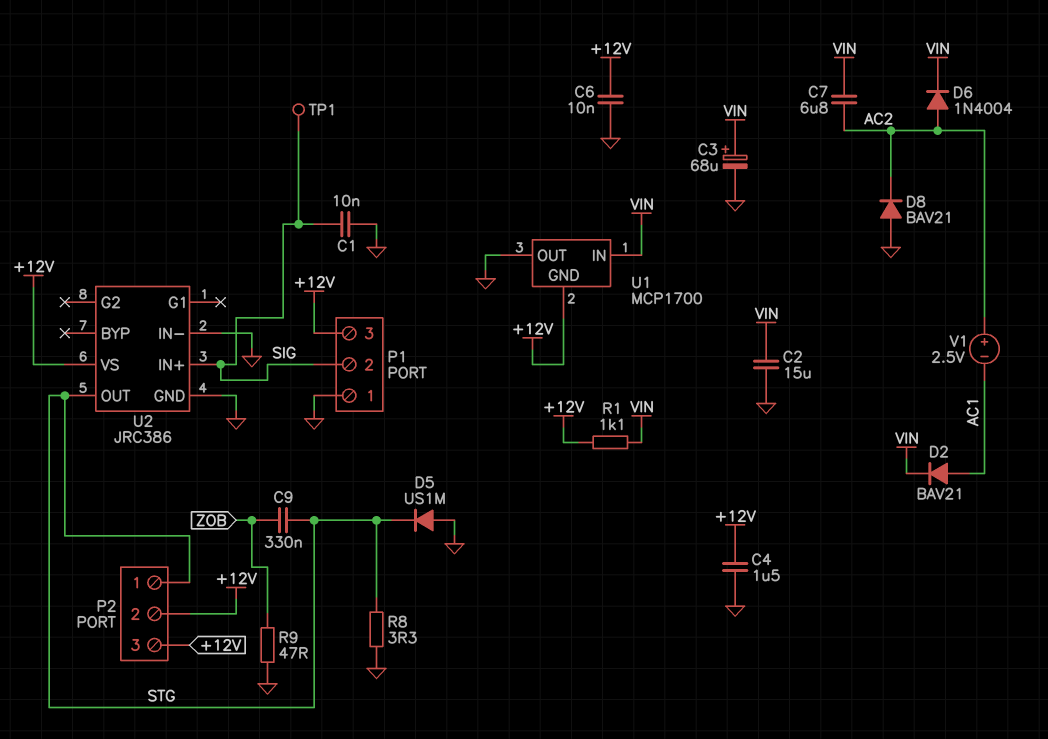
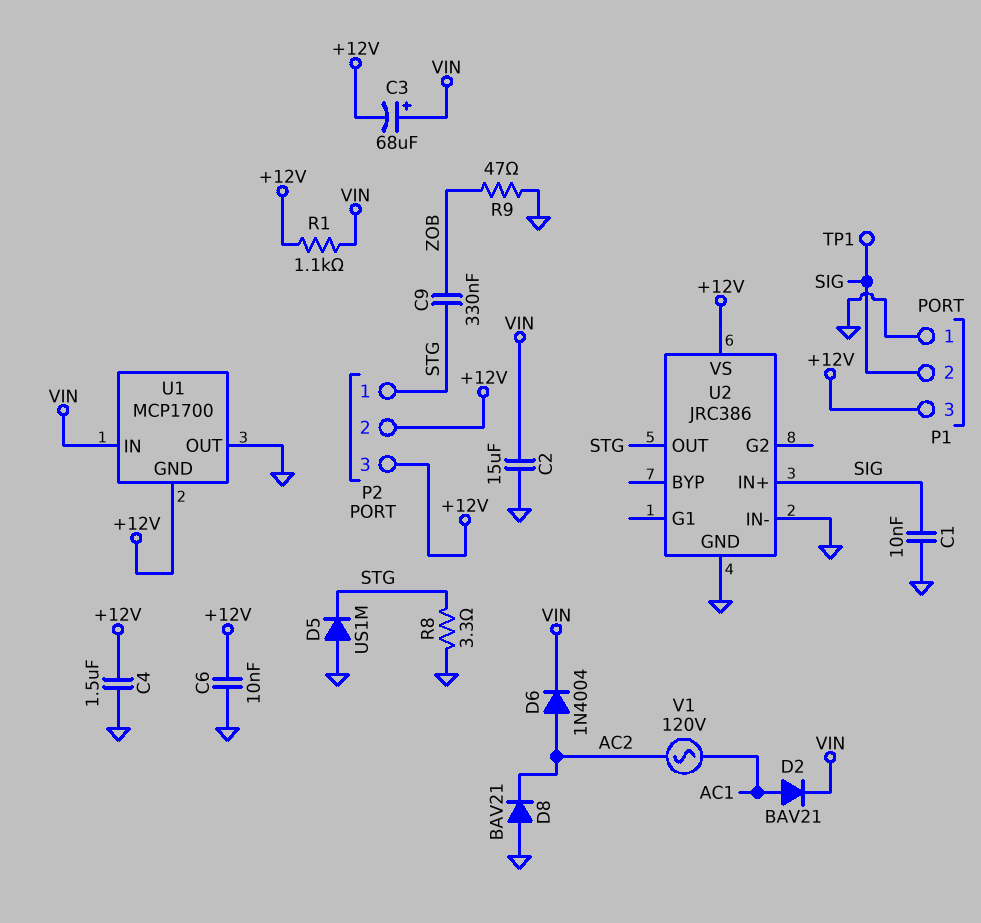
C3: 68uF (plus VIN, minus GND) -> 68uF (plus VIN, minus +12V)
C7: 6.8uF (AC2, VIN) -> none
V1: 2.5V (plus AC2, minus AC1) -> AC 120V (AC1, AC2)

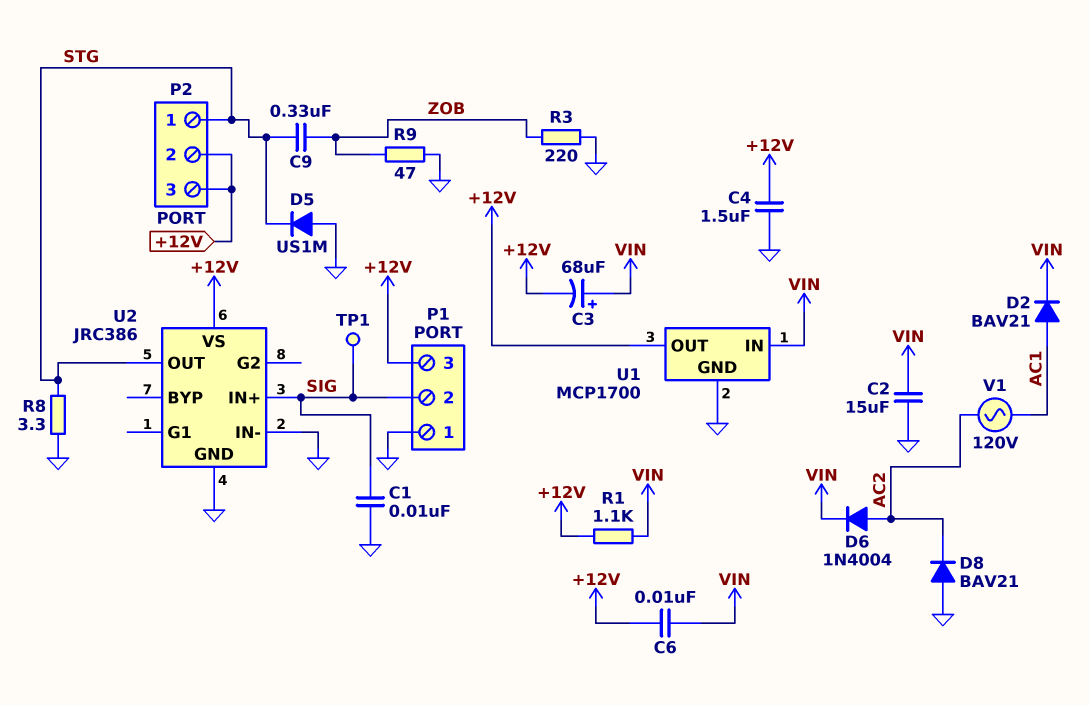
C6: 10nF (+12V, GND) -> 10nF (+12V, VIN)
R3: none -> 220 (GND, ZOB)
U1 pin GND: +12V -> GND
U1 pin OUT: GND -> +12V

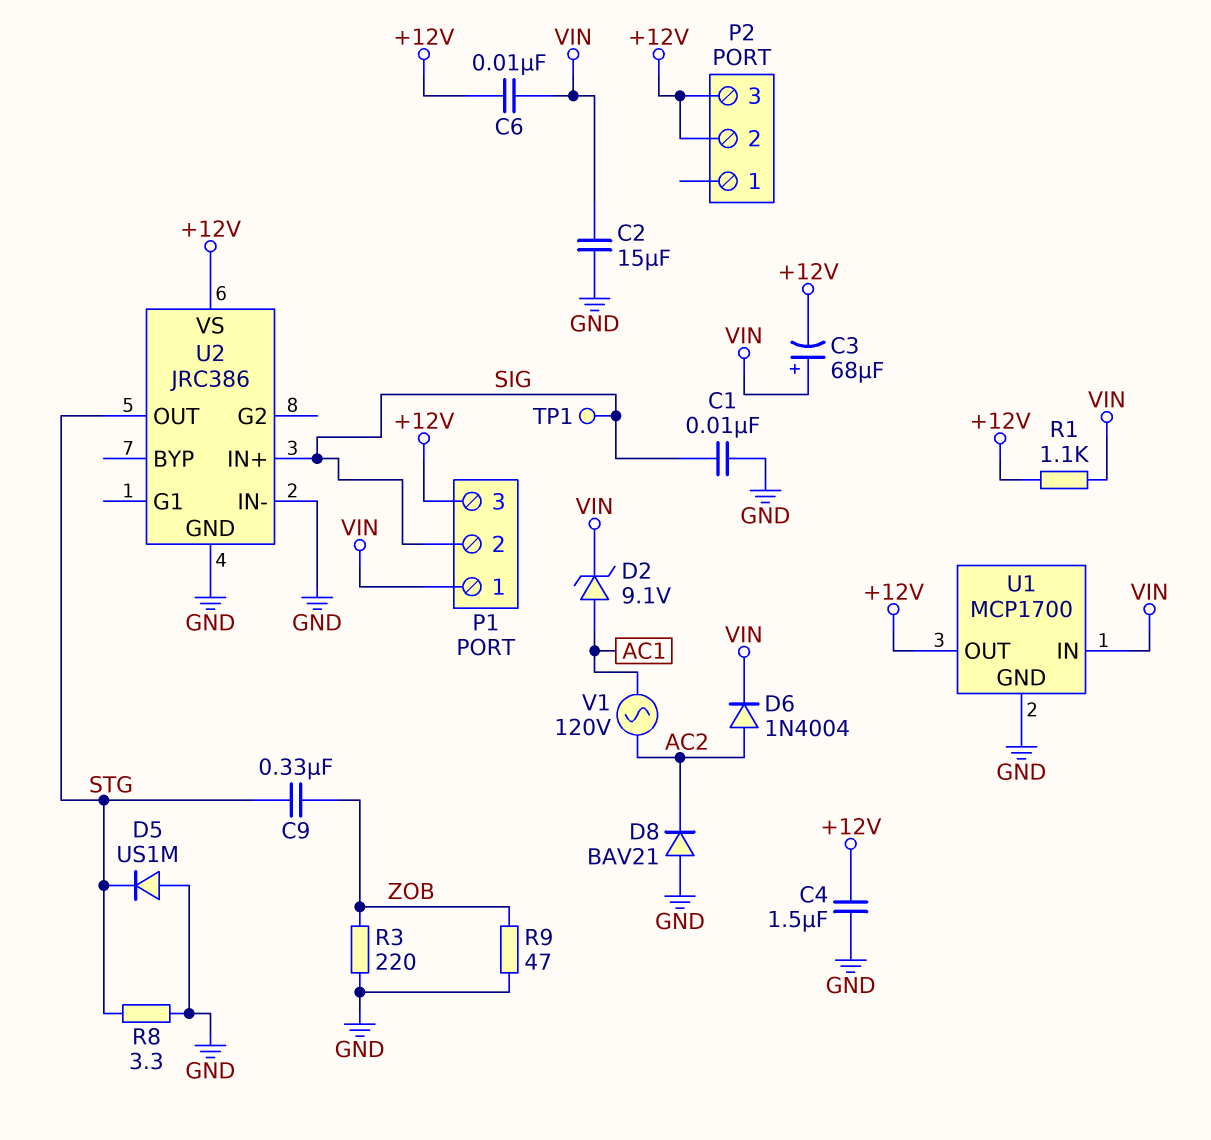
D2: diode BAV21 (A AC1, K VIN) -> zener 9.1V (A AC1, K VIN)
P1 pin 1: GND -> VIN
P2 pin 1: STG -> none

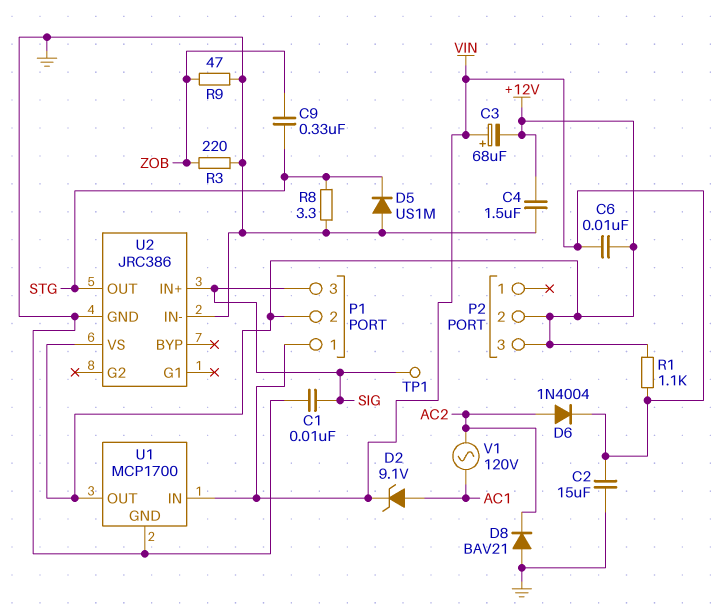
P1 pin 2: SIG -> +12V
P1 pin 3: +12V -> SIG

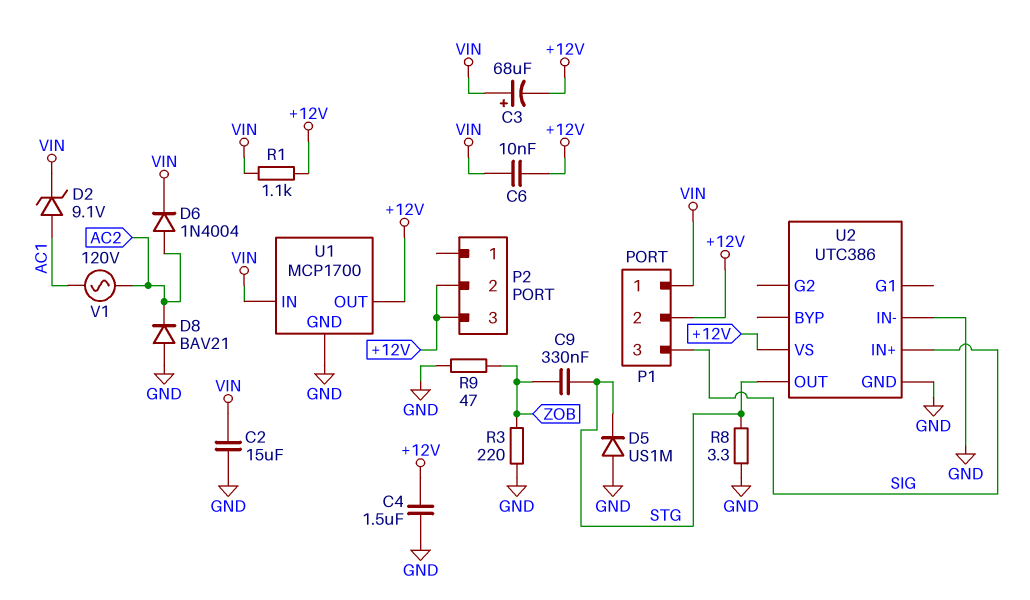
C1: 10nF (GND, SIG) -> none
TP1: test point (SIG) -> none
U2: JRC386 -> UTC386

